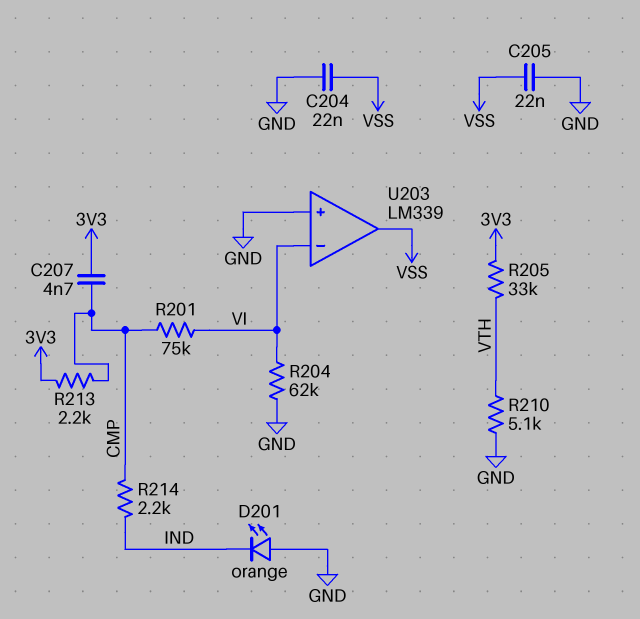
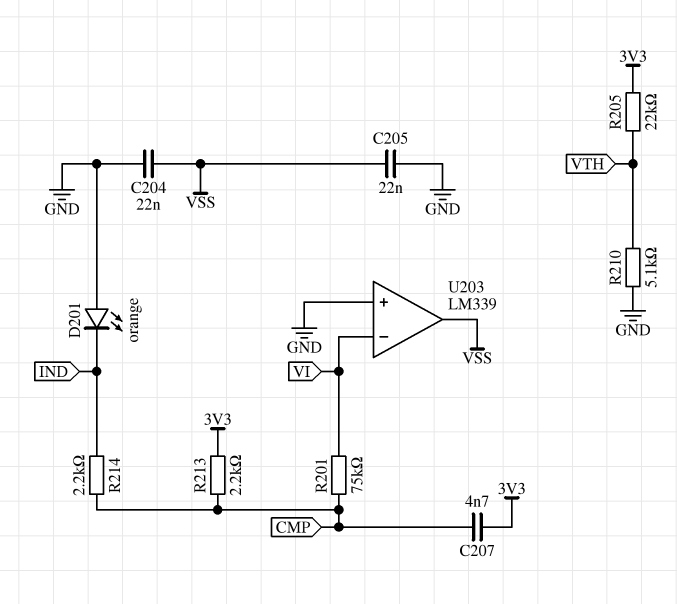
R204: 62k (GND, VI) -> none
R205: 33k (3V3, VTH) -> 22k (3V3, VTH)

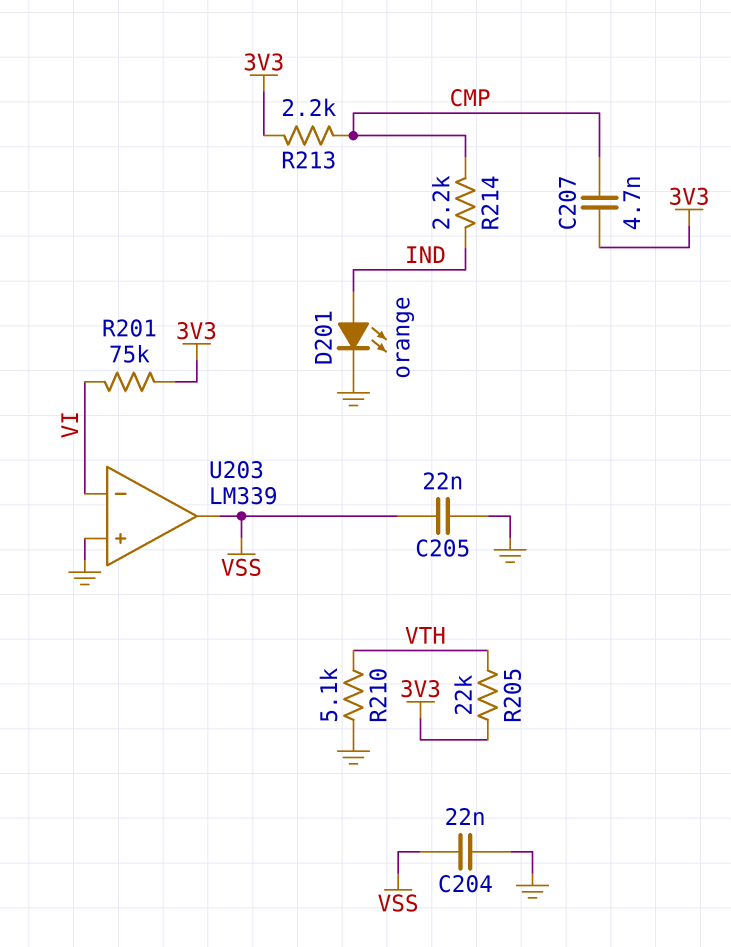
D201: LED orange (A GND, K IND) -> LED orange (A IND, K GND)
R201: 75k (CMP, VI) -> 75k (3V3, VI)

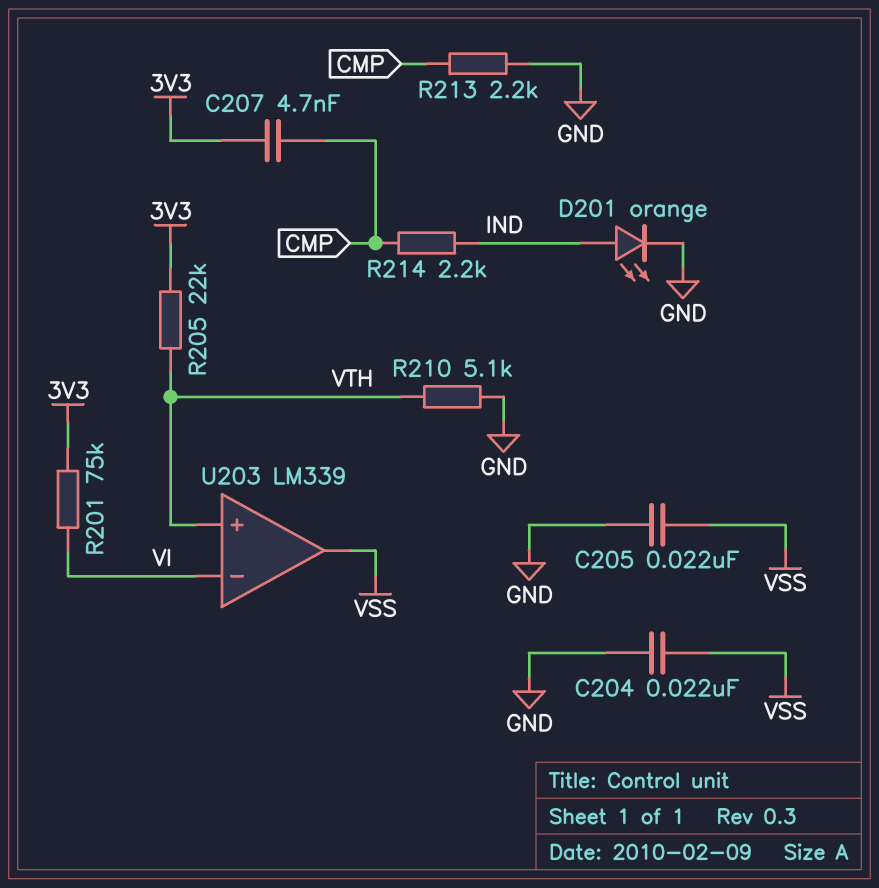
R213: 2.2k (3V3, CMP) -> 2.2k (CMP, GND)
U203 pin in+: GND -> VTH

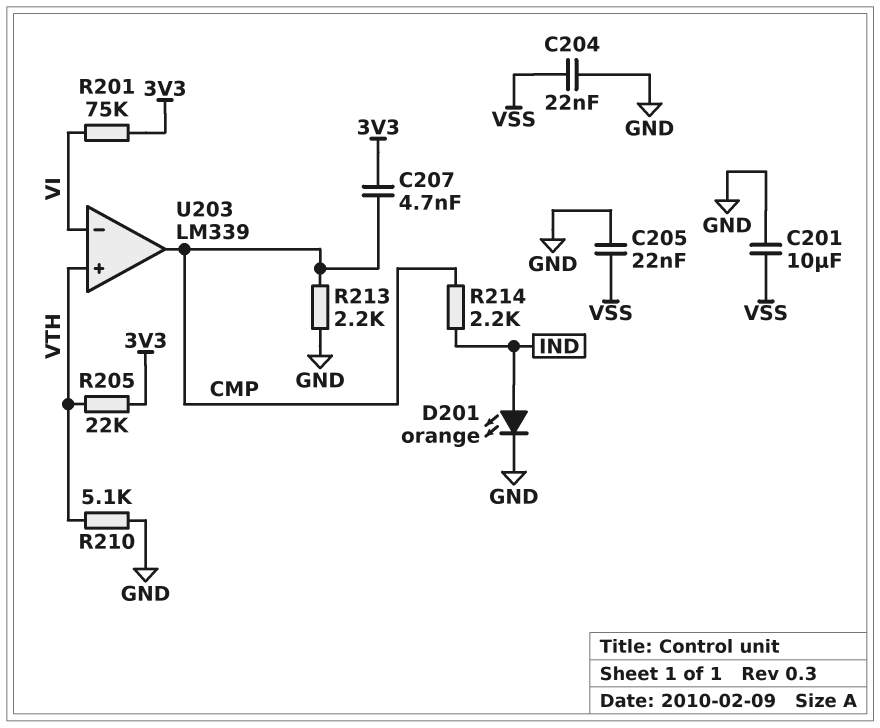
C201: none -> 10uF (GND, VSS)
U203 pin out: VSS -> CMP

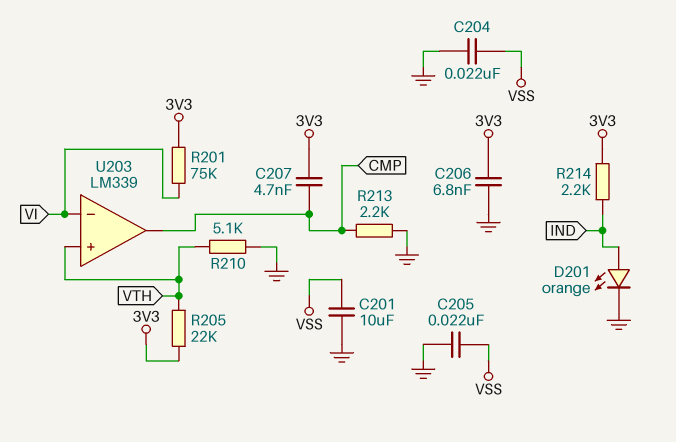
C206: none -> 6.8nF (3V3, GND)
R214: 2.2k (CMP, IND) -> 2.2k (3V3, IND)

